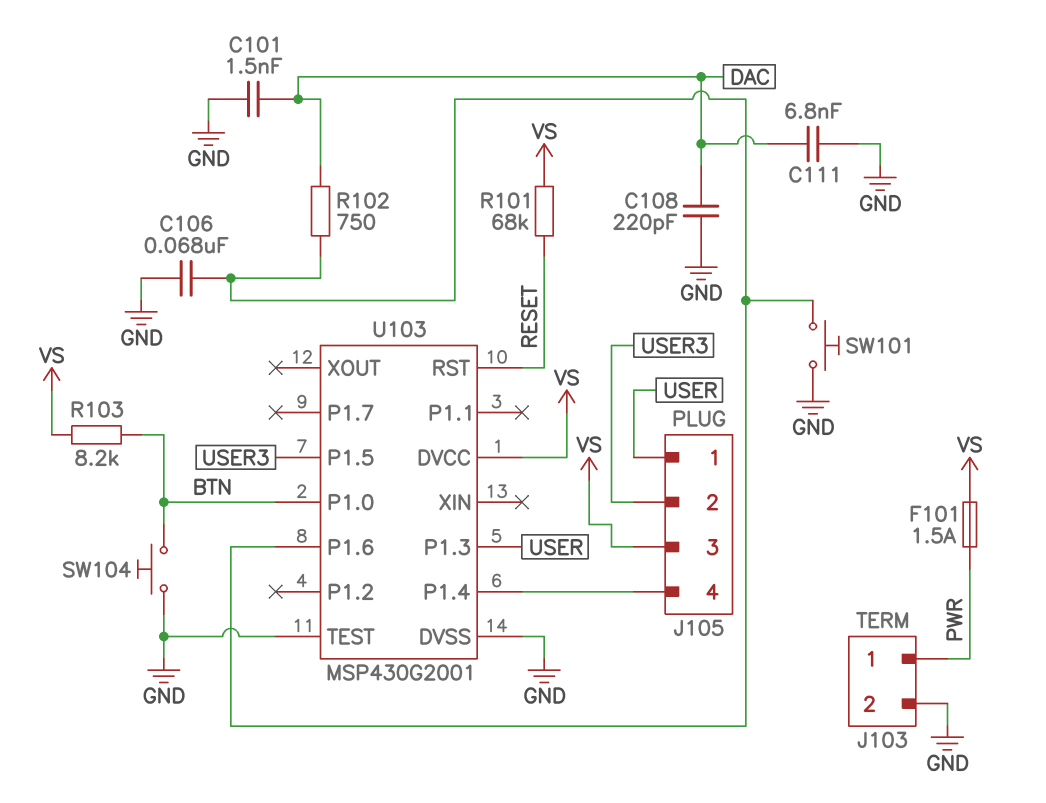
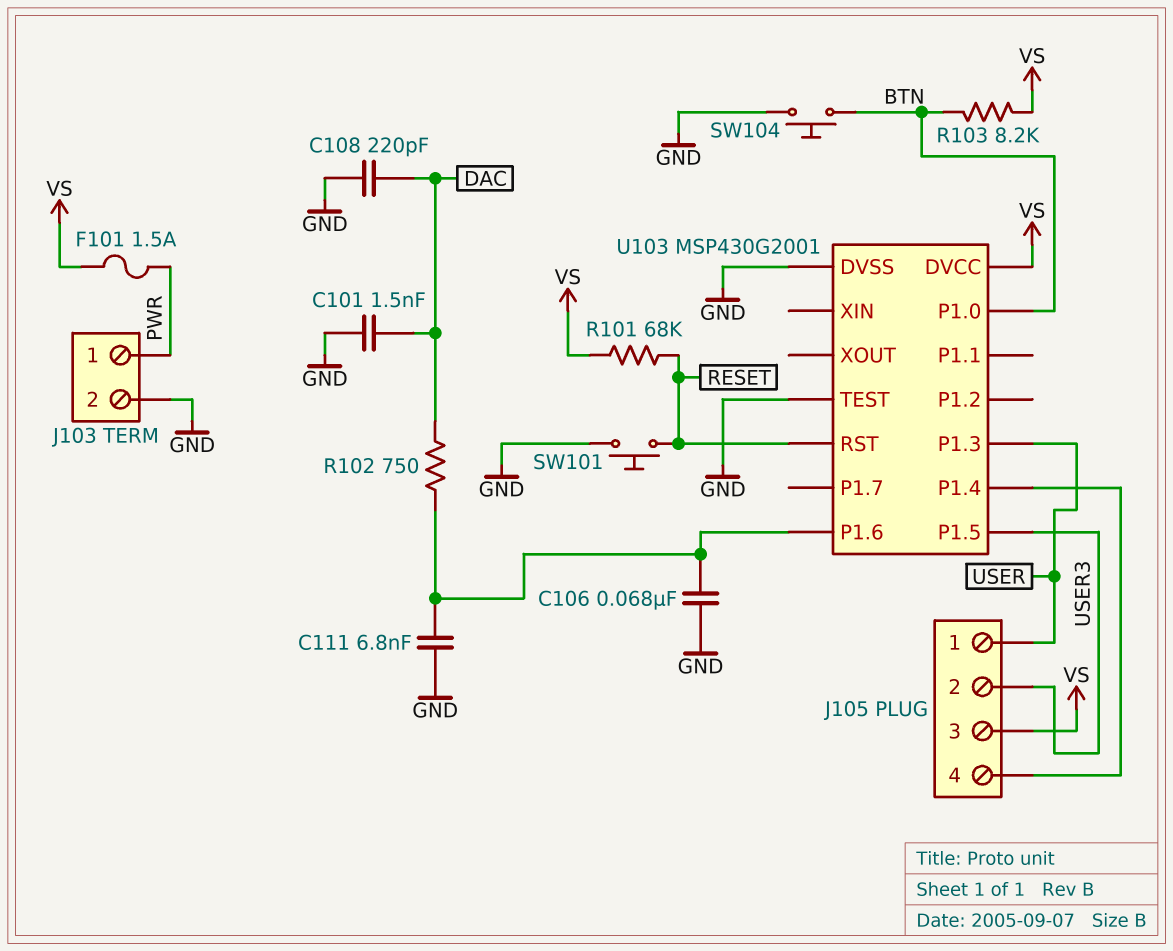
C111: 6.8nF (DAC, GND) -> 6.8nF (GND, U103/P1.6)
SW101: button (GND, U103/P1.6) -> button (GND, RESET)

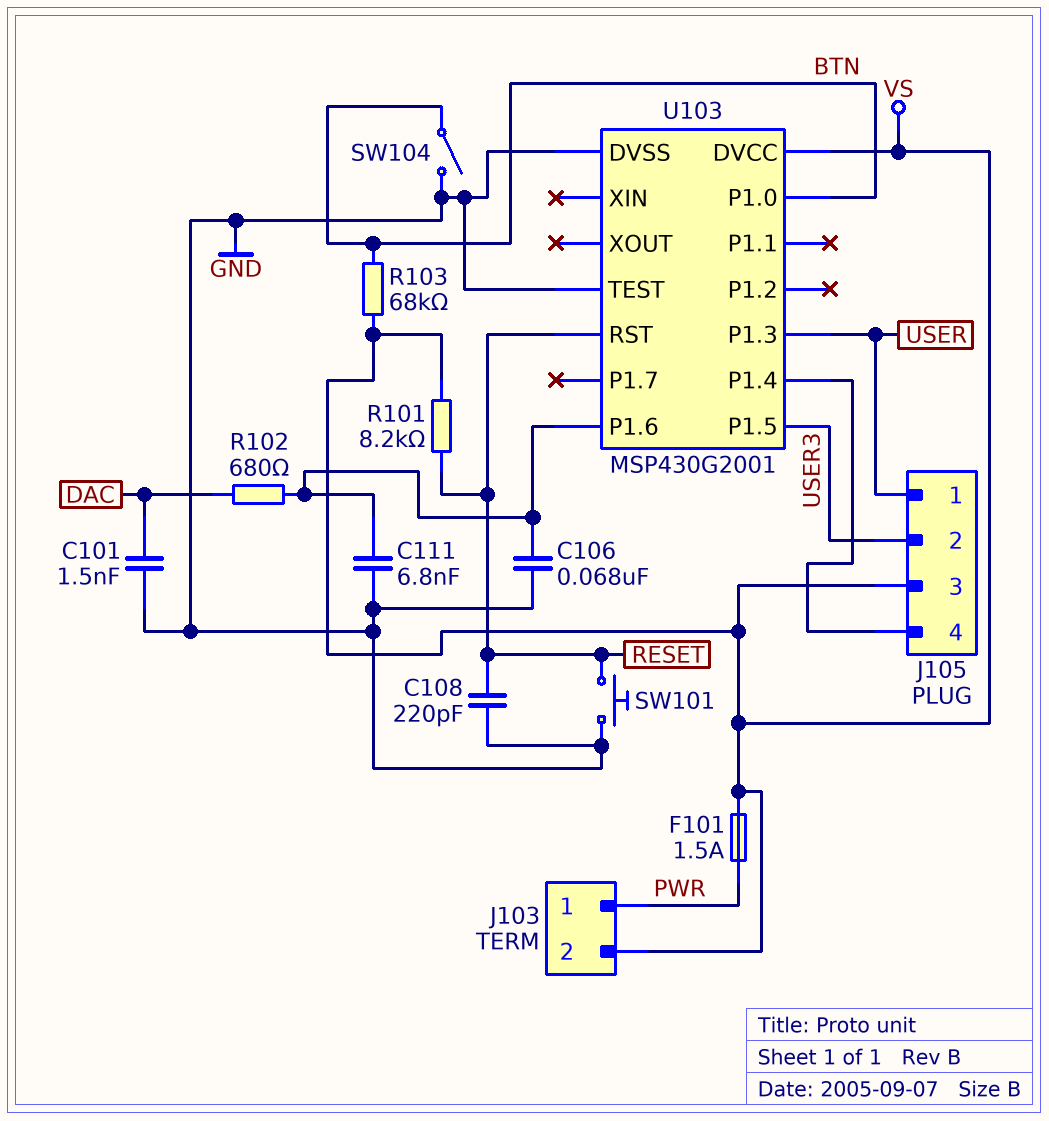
C108: 220pF (DAC, GND) -> 220pF (GND, RESET)
J103 pin 2: GND -> VS
R101: 68k (RESET, VS) -> 8.2k (RESET, VS)
R102: 750 (DAC, U103/P1.6) -> 680 (DAC, U103/P1.6)
R103: 8.2k (BTN, VS) -> 68k (BTN, VS)
SW104: button (BTN, GND) -> switch (BTN, GND)

